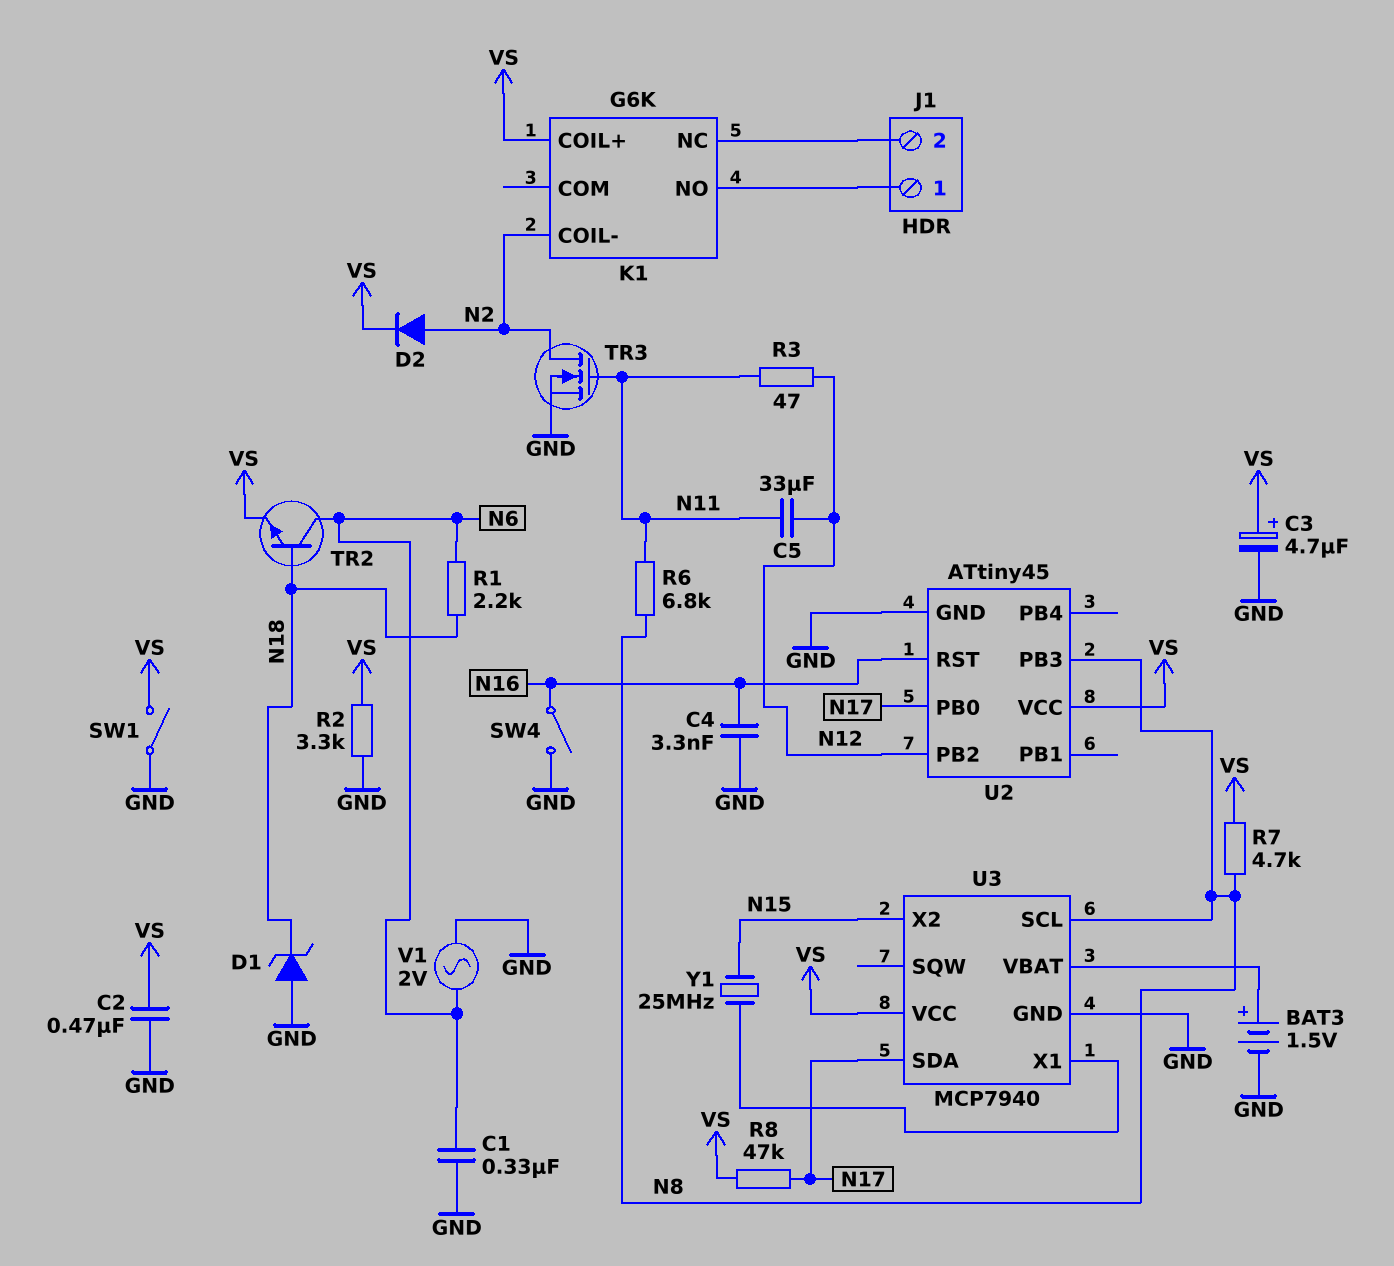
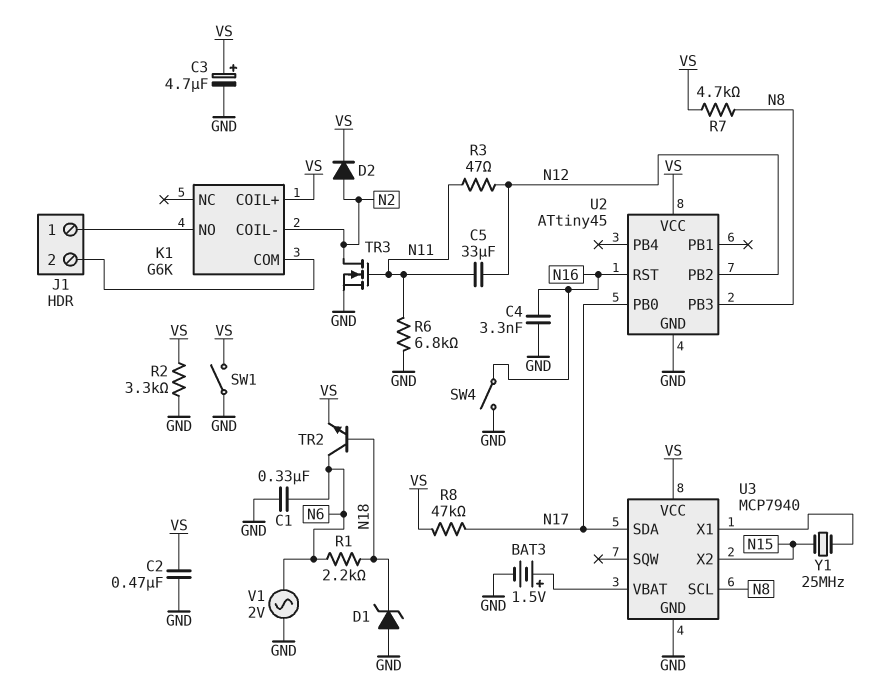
K1 pin COM: none -> J1/2
K1 pin NC: J1/2 -> none
R6: 6.8k (N8, N11) -> 6.8k (GND, N11)

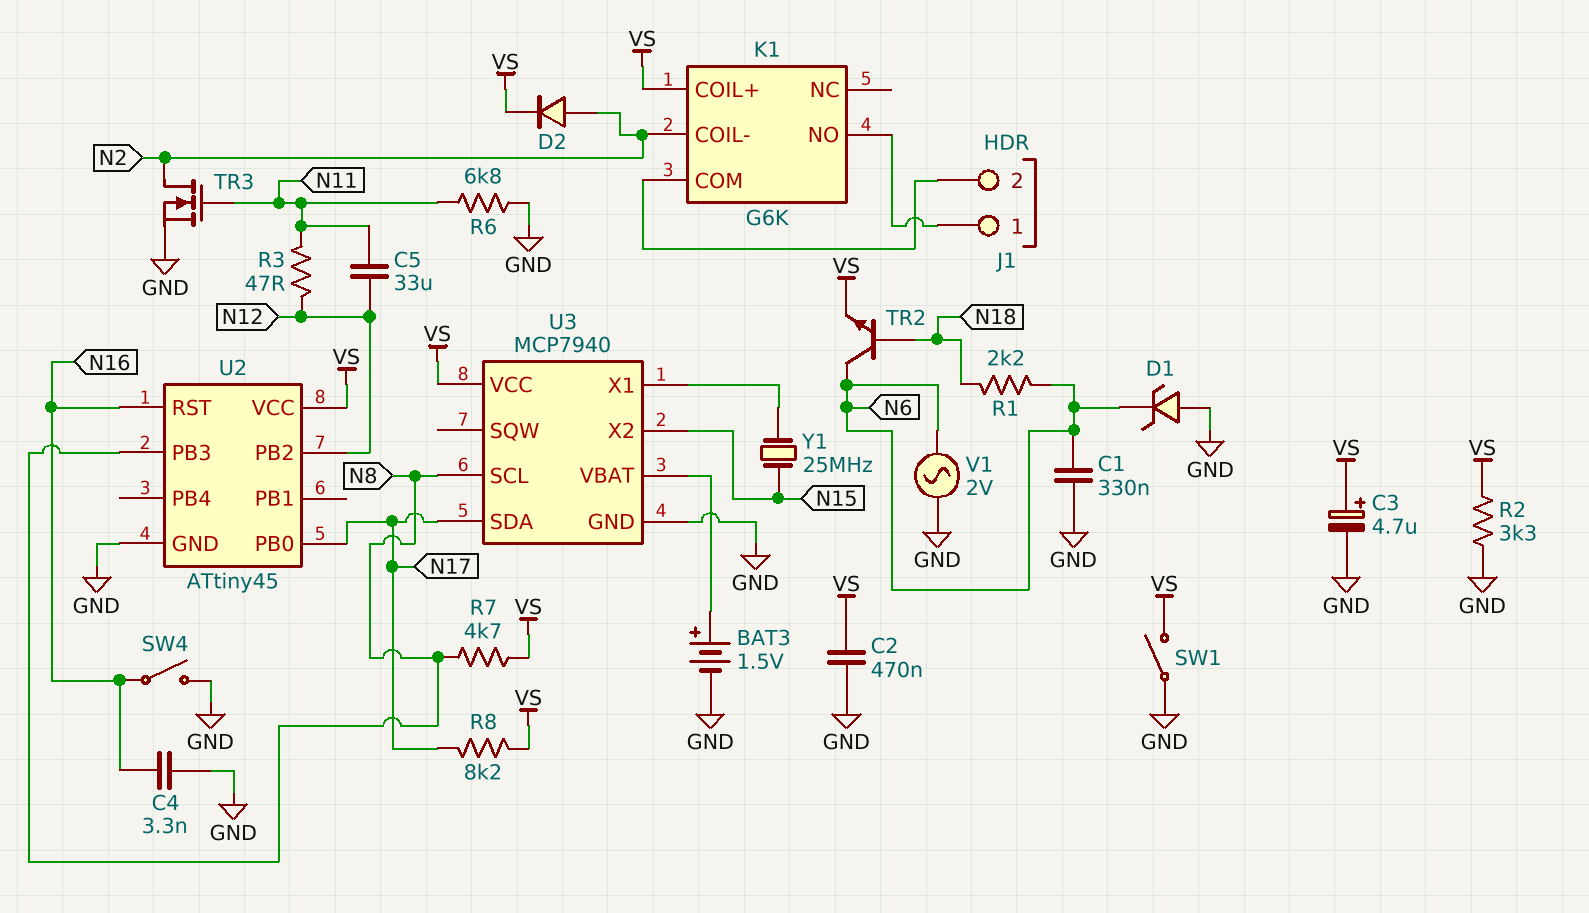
D1: zener (A GND, K N18) -> zener (A GND, K N6)
R8: 47k (N17, VS) -> 8.2k (N17, VS)

